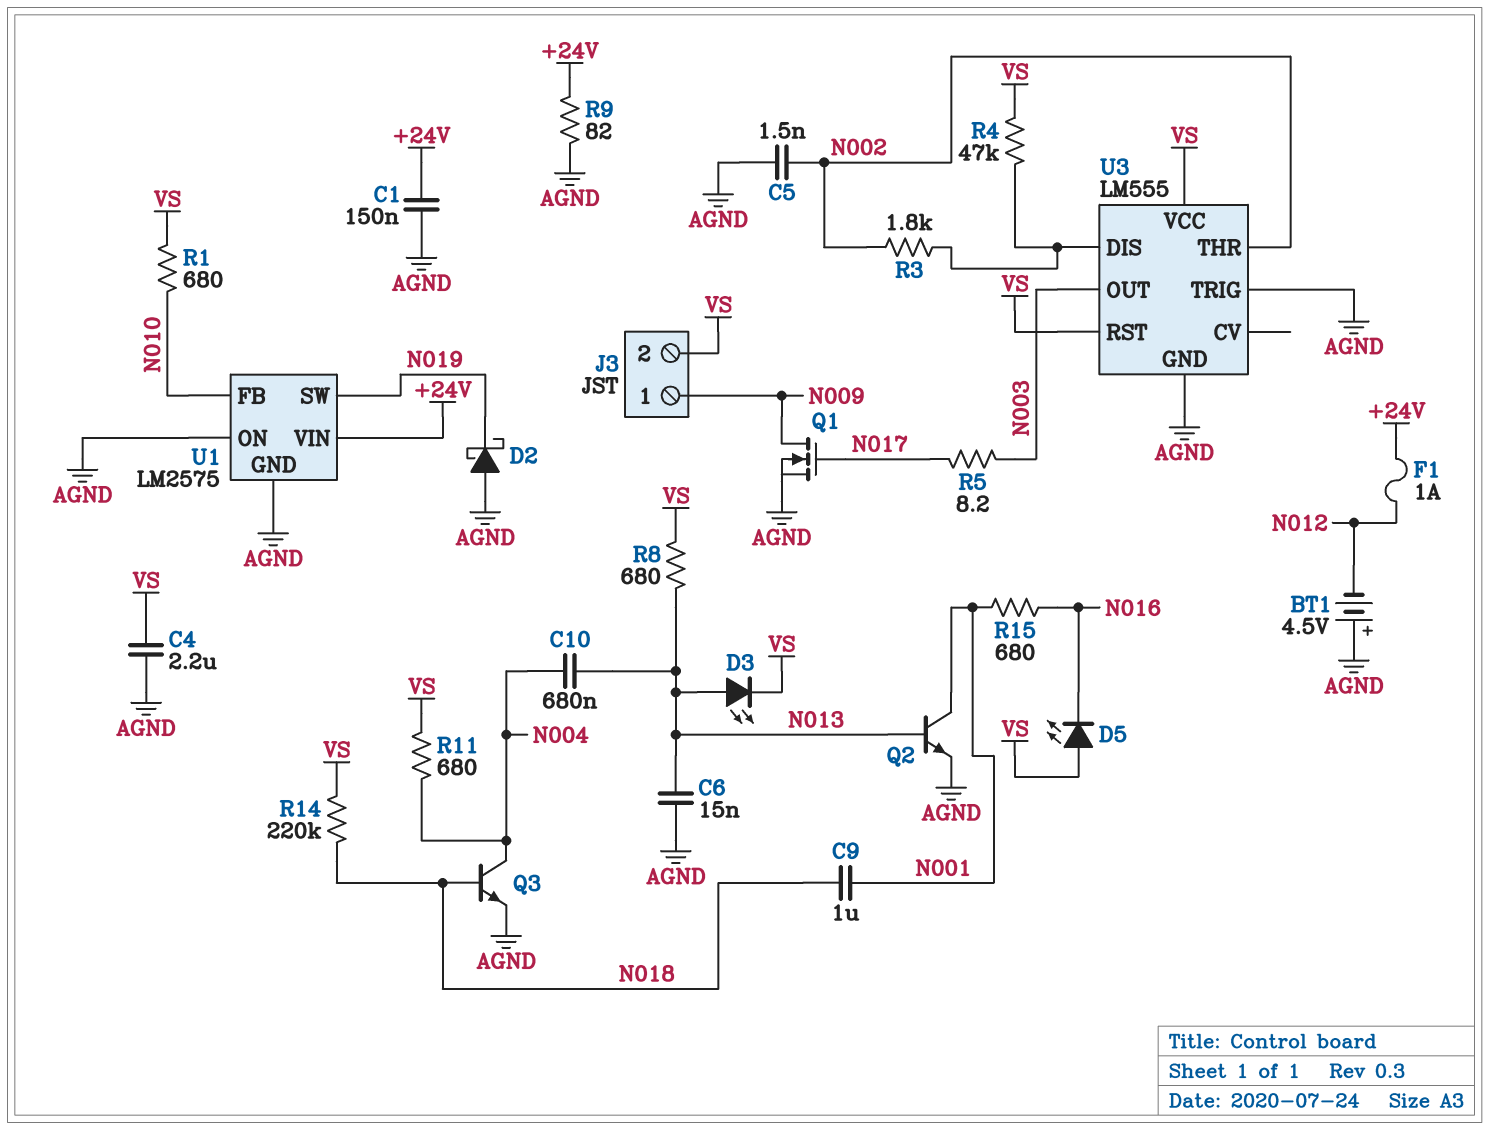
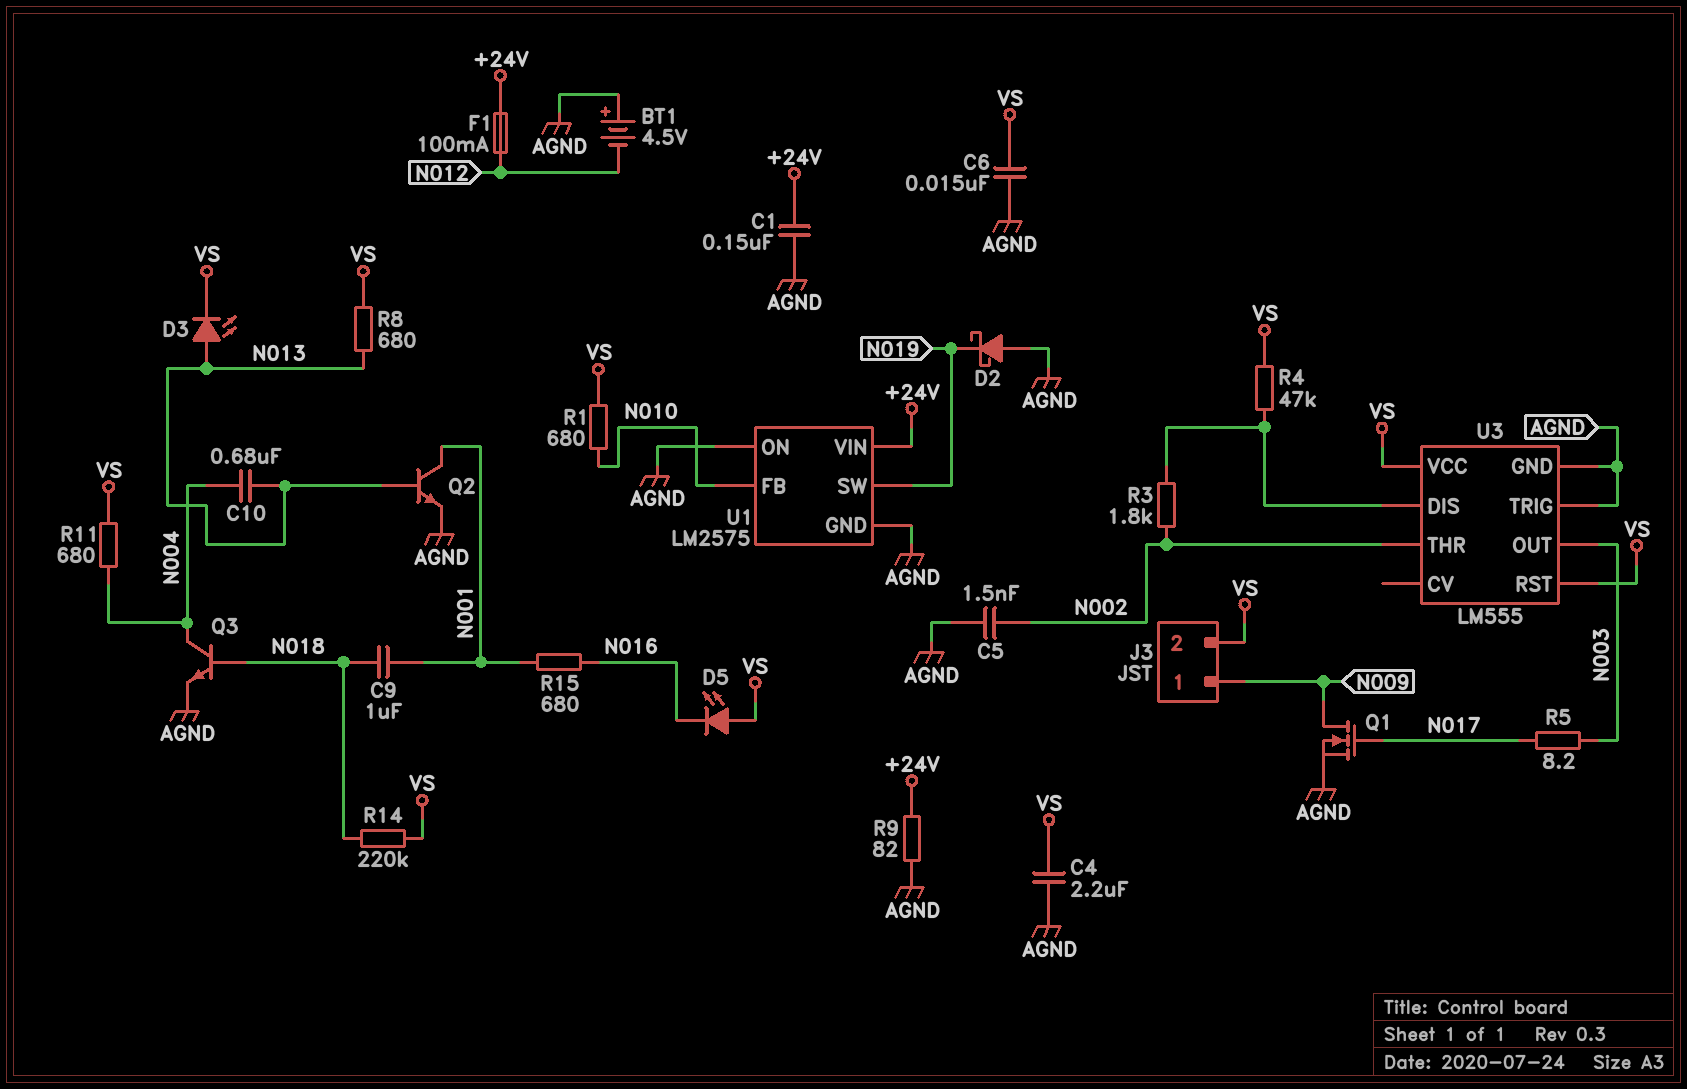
C6: 15nF (AGND, N013) -> 15nF (AGND, VS)
F1: 1A (+24V, N012) -> 100mA (+24V, N012)

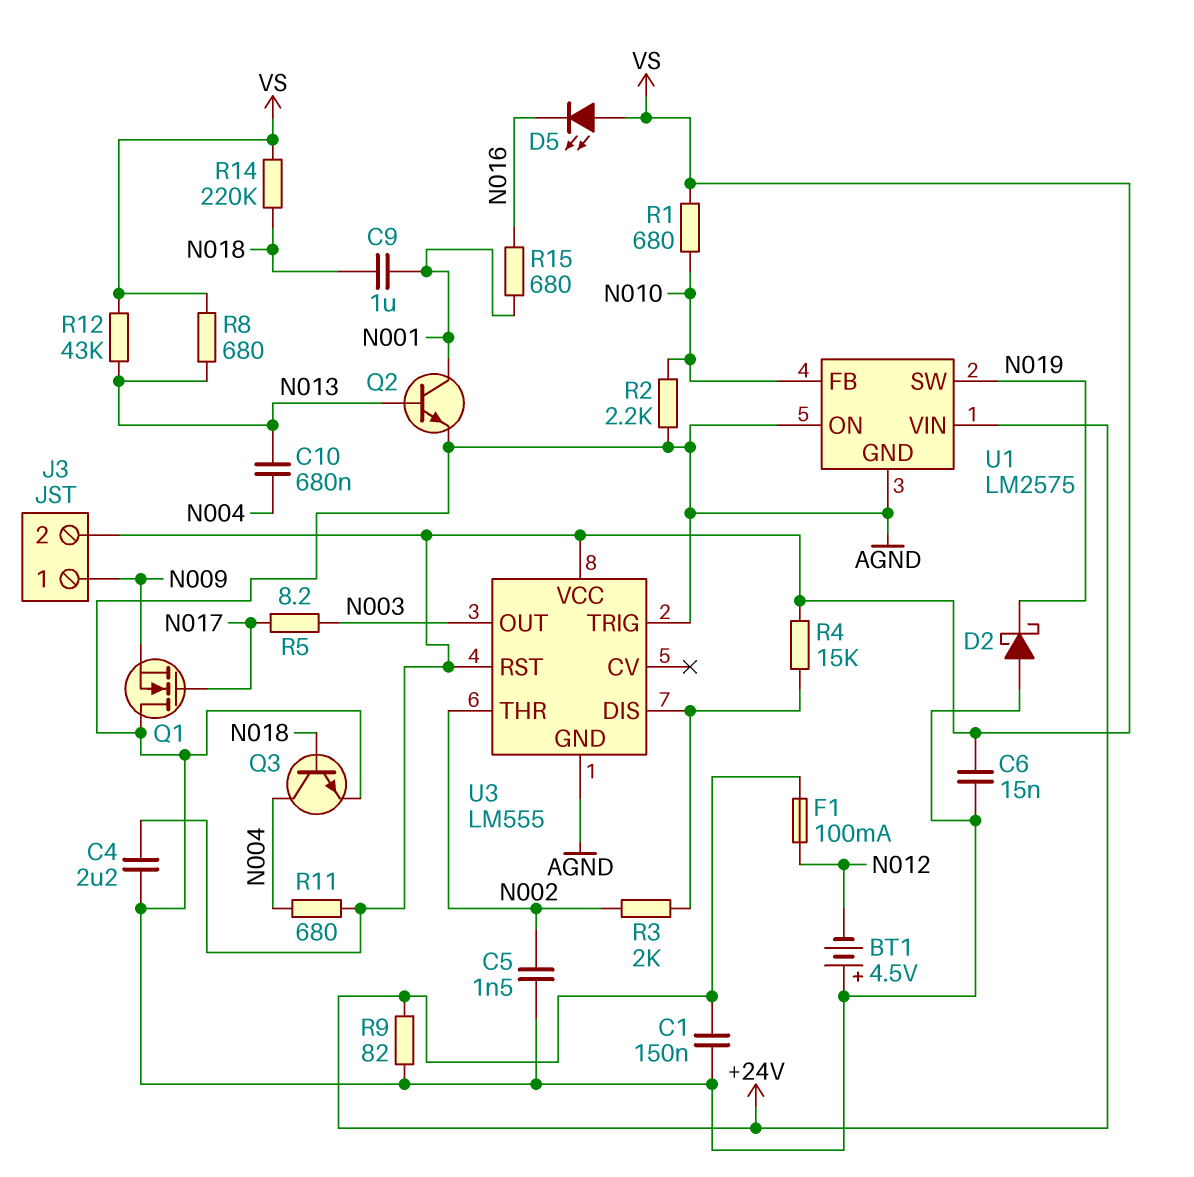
D3: LED (A N013, K VS) -> none
Q1: NMOS (G N017, D N009, S AGND) -> NMOS (G N017, D AGND, S N009)
R2: none -> 2.2k (AGND, N010)
R3: 1.8k (N002, U3/DIS) -> 2k (N002, U3/DIS)
R4: 47k (U3/DIS, VS) -> 15k (U3/DIS, VS)
R12: none -> 43k (N013, VS)

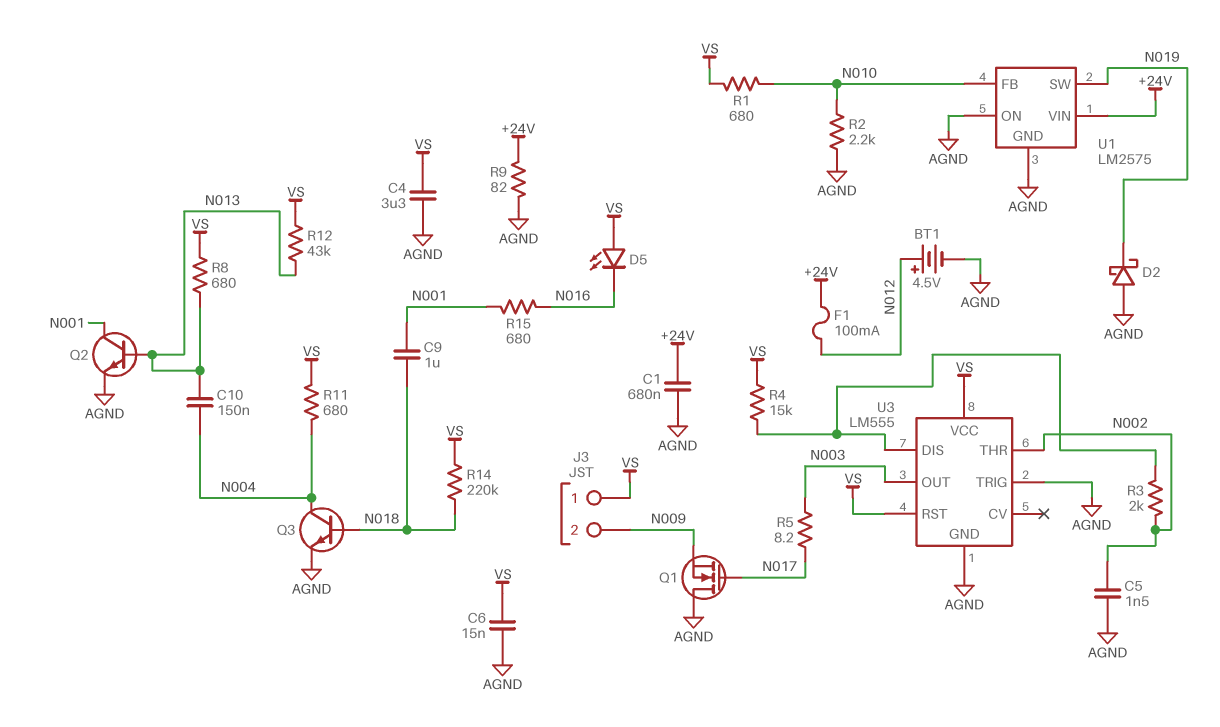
BT1: 4.5V (plus AGND, minus N012) -> 4.5V (plus N012, minus AGND)
C1: 150nF (+24V, AGND) -> 680nF (+24V, AGND)
C4: 2.2uF (AGND, VS) -> 3.3uF (AGND, VS)
C10: 680nF (N004, N013) -> 150nF (N004, N013)
J3 pin 1: N009 -> VS
J3 pin 2: VS -> N009

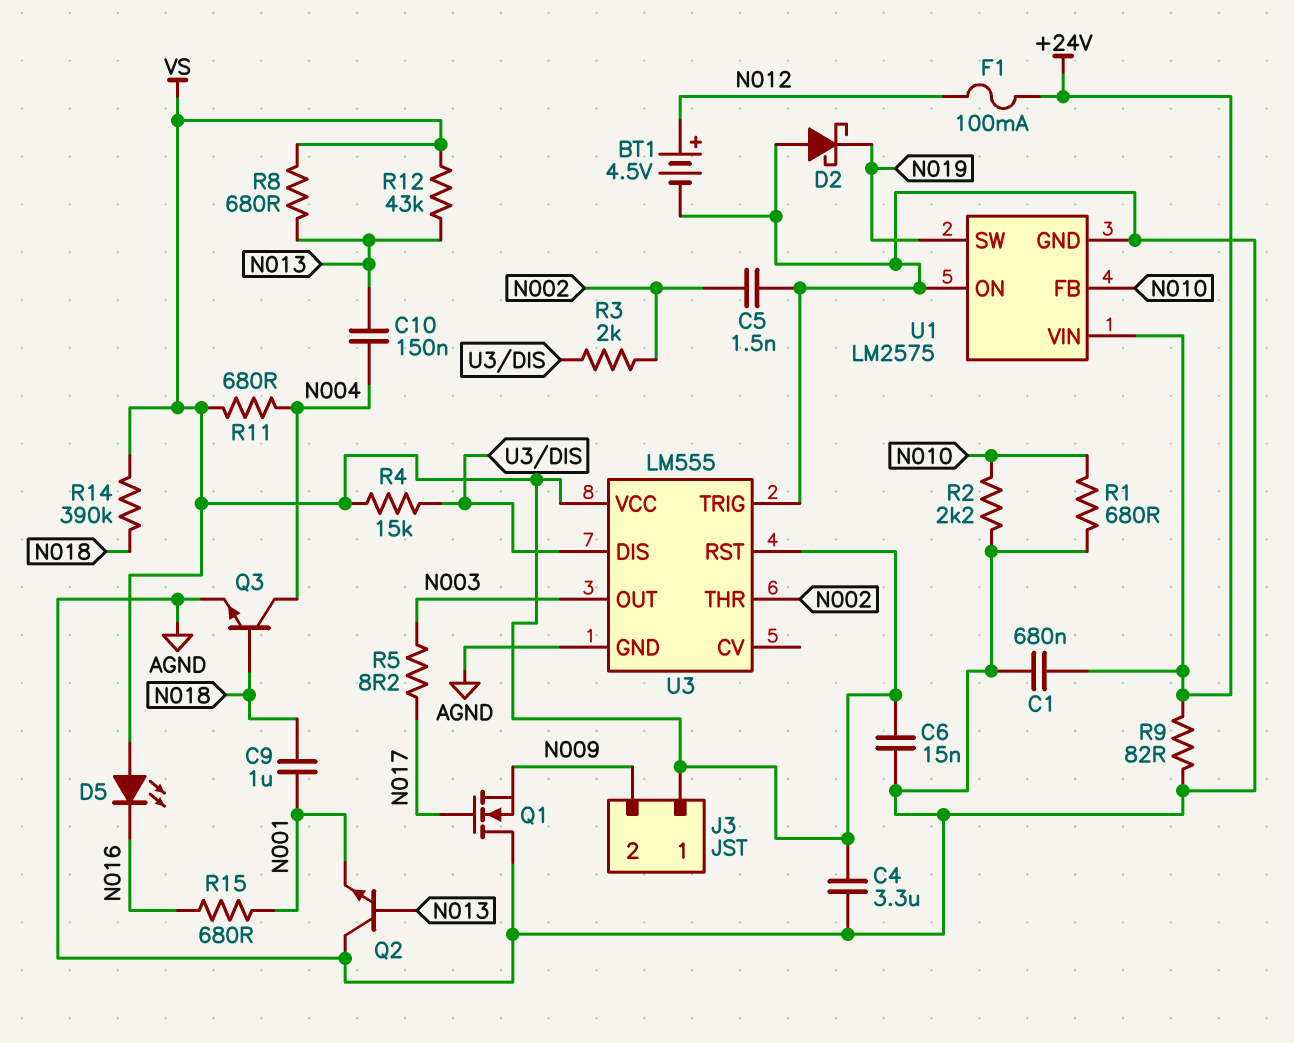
Q2: NPN (B N013, C N001, E AGND) -> NPN (B N013, C AGND, E N001)
R1: 680 (N010, VS) -> 680 (AGND, N010)
R14: 220k (N018, VS) -> 390k (N018, VS)

